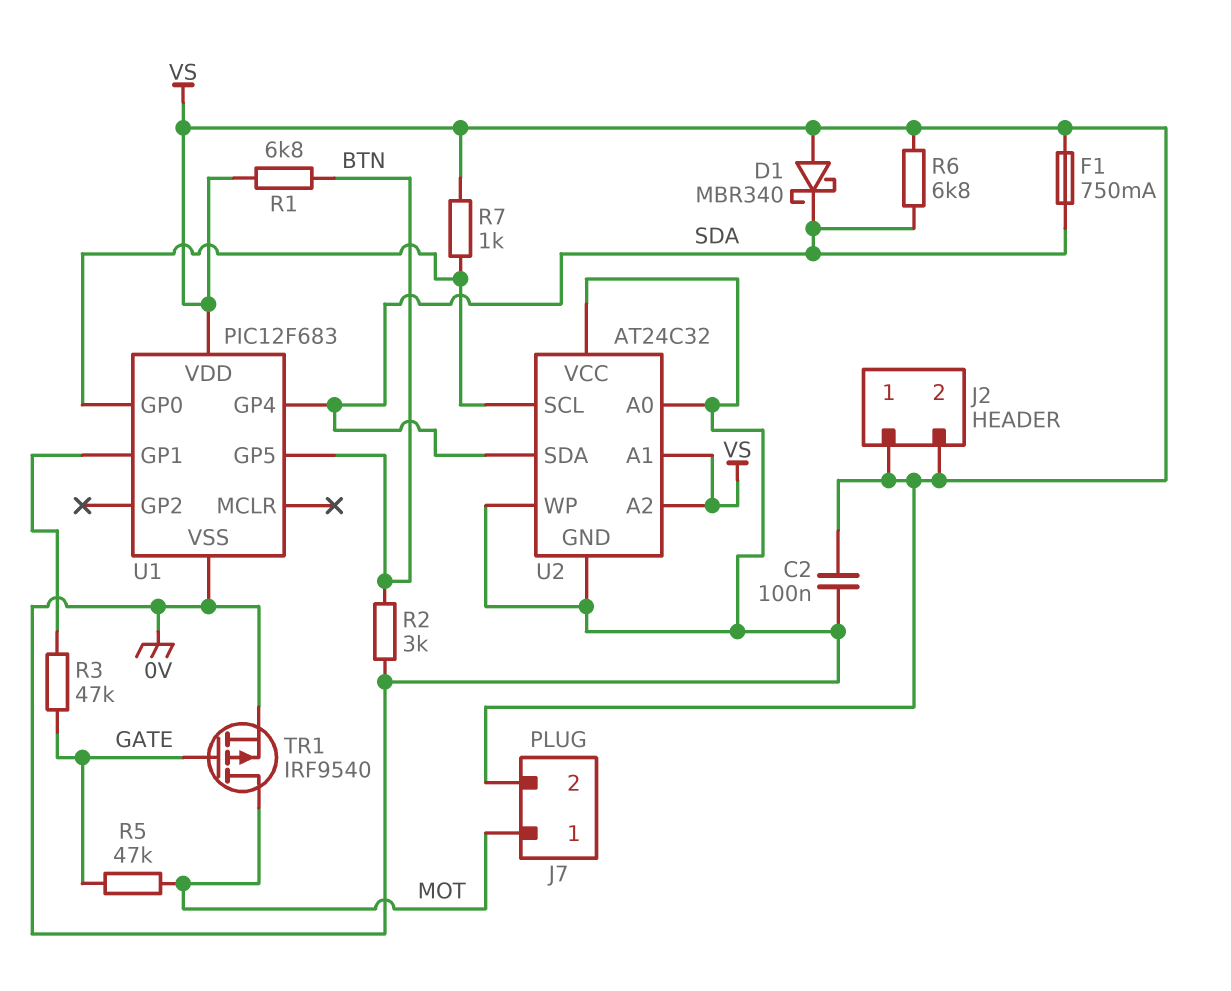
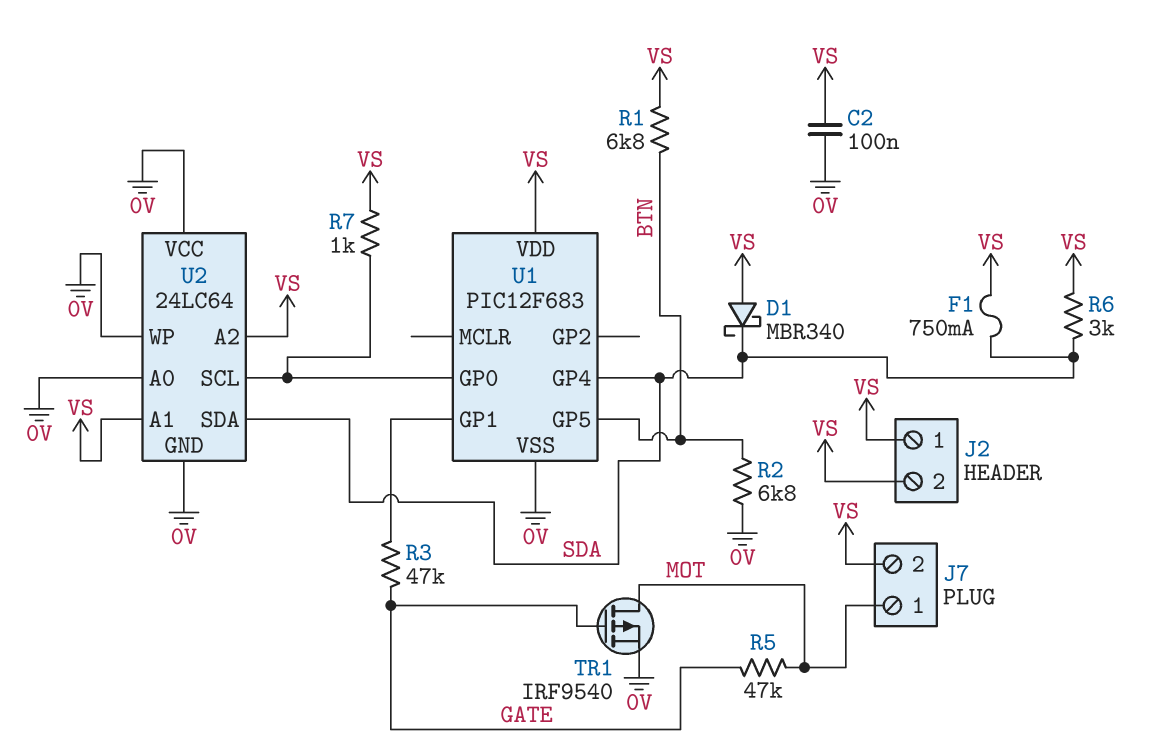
R2: 3k (0V, BTN) -> 6.8k (0V, BTN)
R6: 6.8k (SDA, VS) -> 3k (SDA, VS)
U2: AT24C32 -> 24LC64

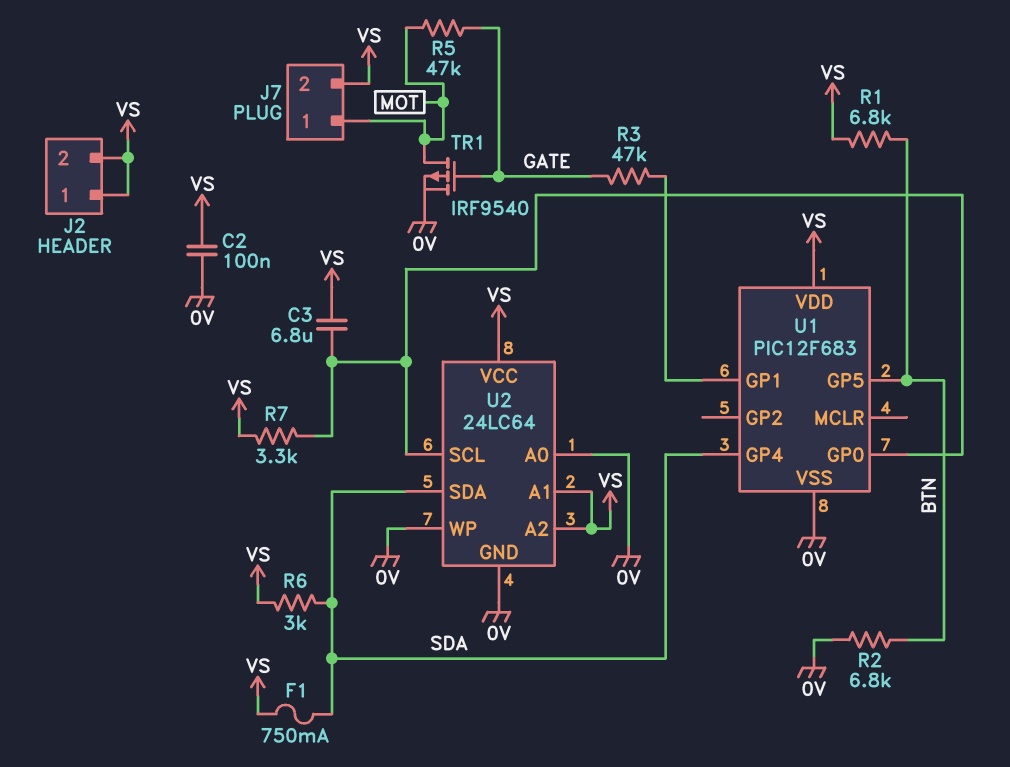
C3: none -> 6.8uF (U1/GP0, VS)
D1: schottky MBR340 (A VS, K SDA) -> none
R7: 1k (U1/GP0, VS) -> 3.3k (U1/GP0, VS)
U2 pin VCC: 0V -> VS

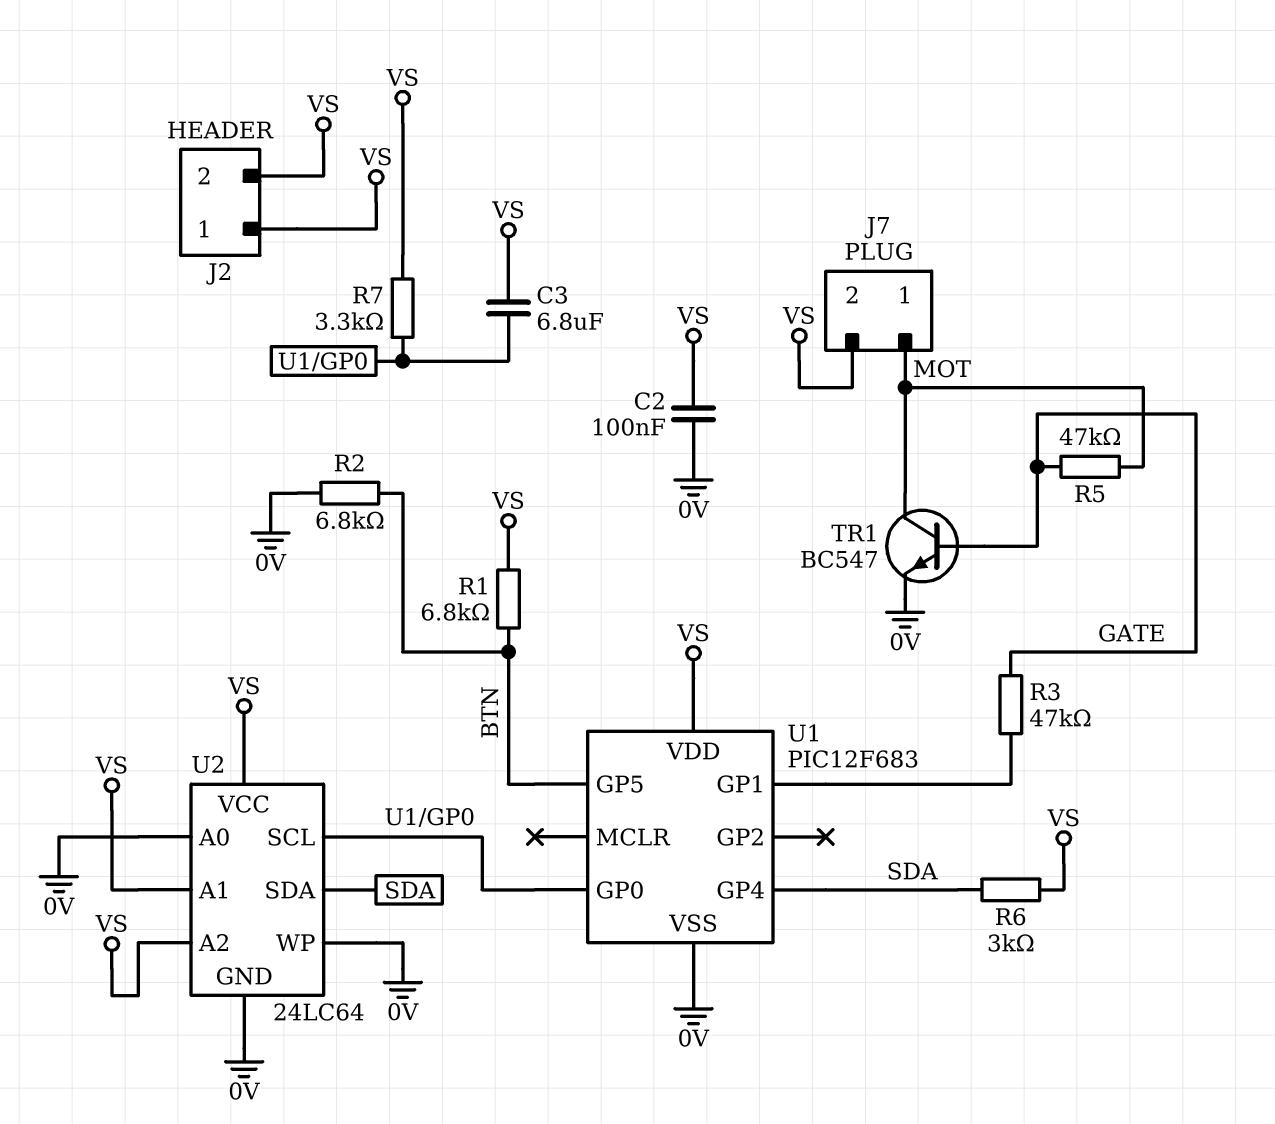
F1: 750mA (SDA, VS) -> none
TR1: PMOS IRF9540 (G GATE, D MOT, S 0V) -> NPN BC547 (B GATE, C MOT, E 0V)

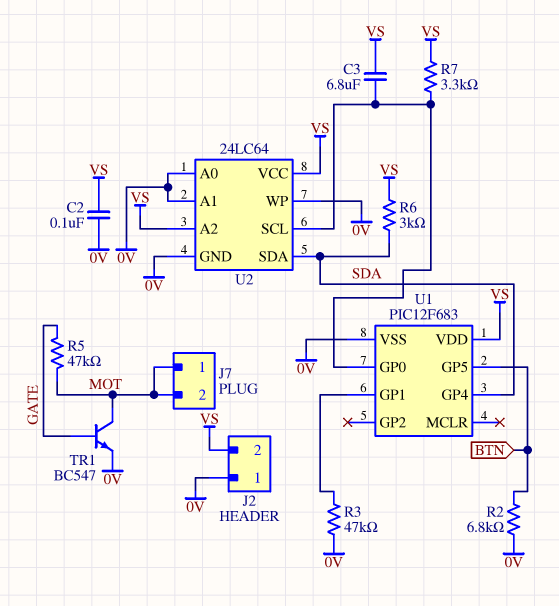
J2 pin 1: VS -> 0V
J7 pin 2: VS -> MOT
R1: 6.8k (BTN, VS) -> none
R3: 47k (GATE, U1/GP1) -> 47k (0V, U1/GP1)
U2 pin A1: VS -> 0V

